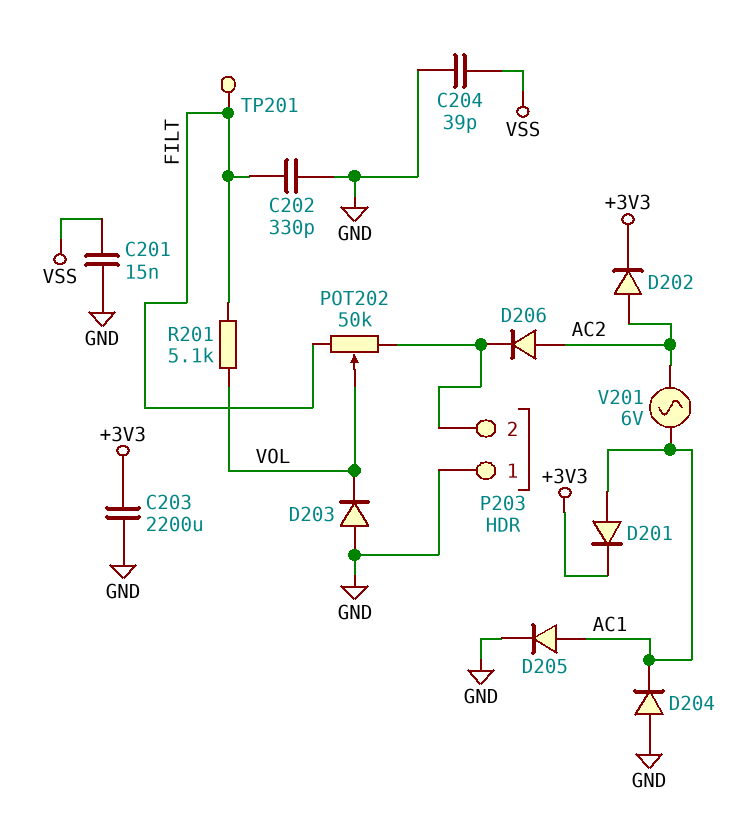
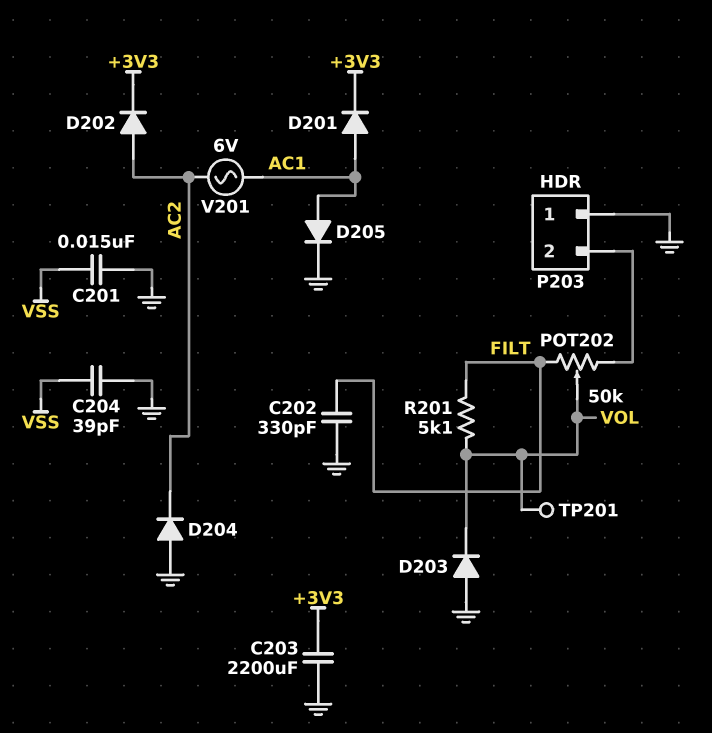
D204: diode (A GND, K AC1) -> diode (A GND, K AC2)
D206: diode (A AC2, K P203/2) -> none
TP201: test point (FILT) -> test point (VOL)

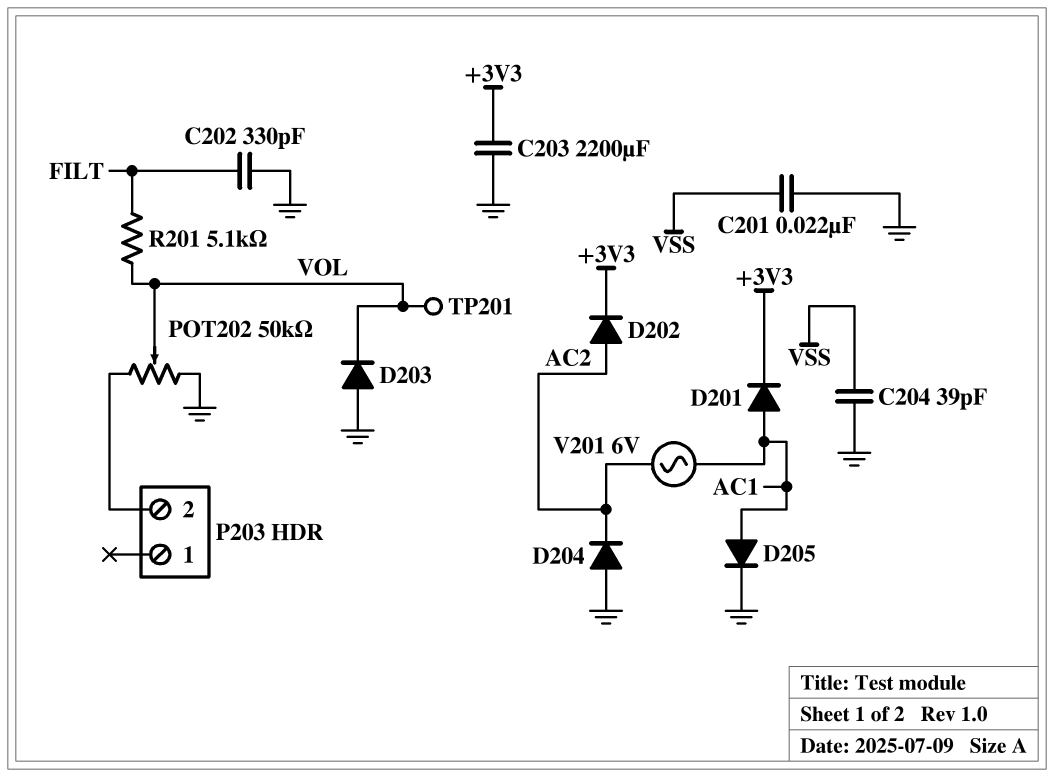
C201: 15nF (GND, VSS) -> 22nF (GND, VSS)
P203 pin 1: GND -> none
POT202: 50k (FILT, P203/2, wiper VOL) -> 50k (GND, P203/2, wiper VOL)

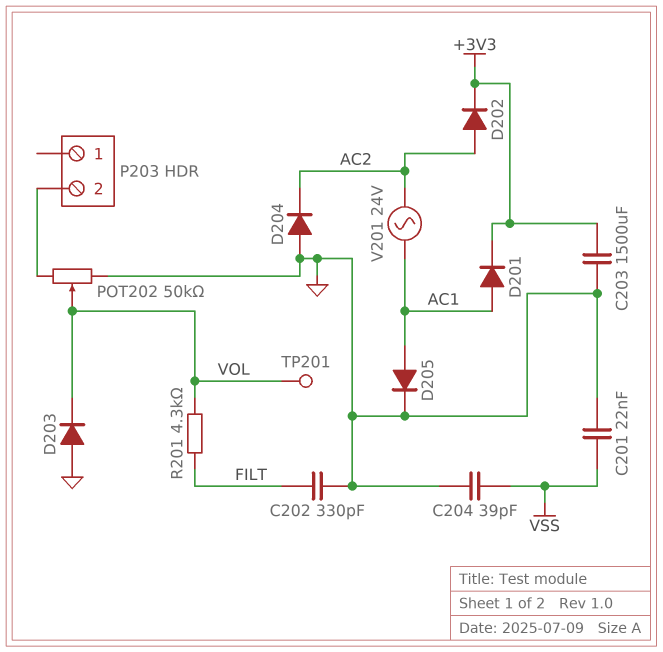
C203: 2200uF (+3V3, GND) -> 1500uF (+3V3, GND)
R201: 5.1k (FILT, VOL) -> 4.3k (FILT, VOL)
V201: AC 6V (AC1, AC2) -> AC 24V (AC1, AC2)

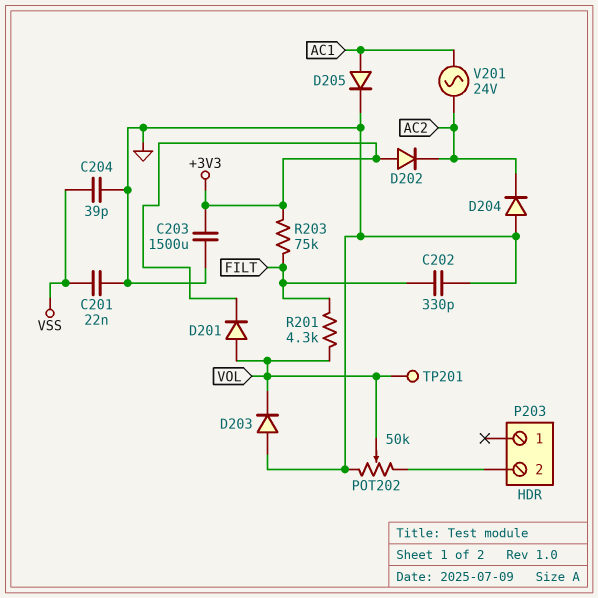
D201: diode (A AC1, K +3V3) -> diode (A VOL, K +3V3)
D202: diode (A AC2, K +3V3) -> diode (A +3V3, K AC2)
R203: none -> 75k (+3V3, FILT)

